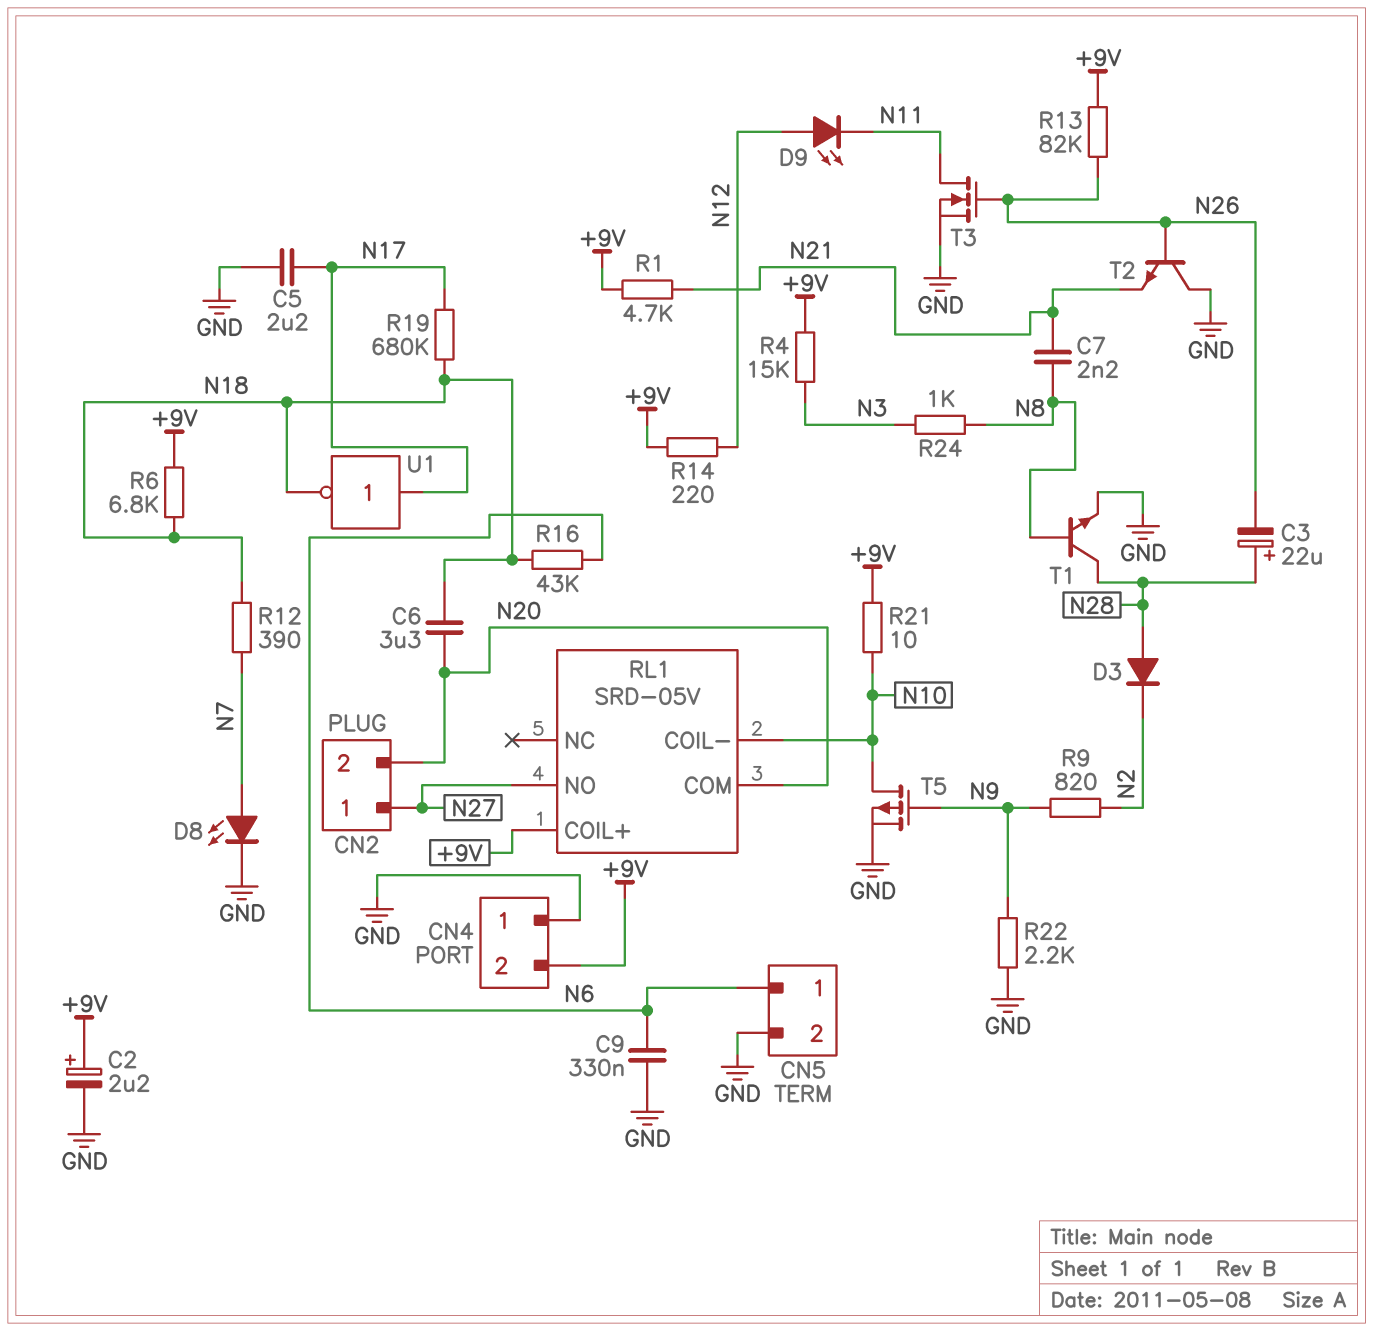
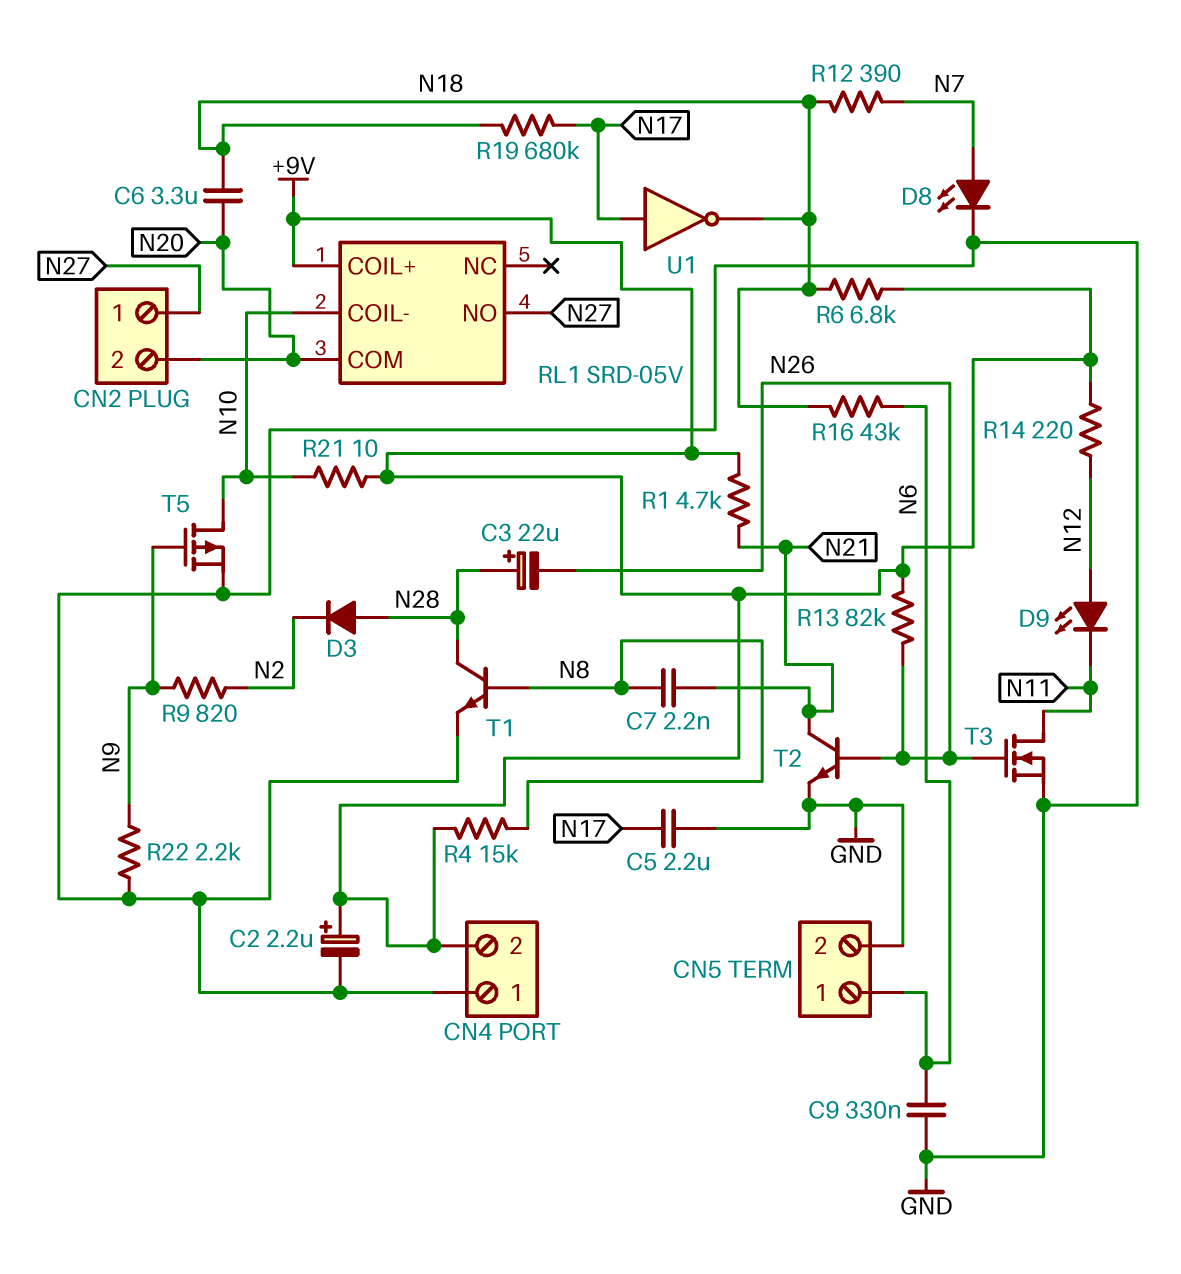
R4: 15k (+9V, N3) -> 15k (+9V, N8)
R24: 1k (N3, N8) -> none
T2: NPN (B N26, C GND, E N21) -> NPN (B N26, C N21, E GND)

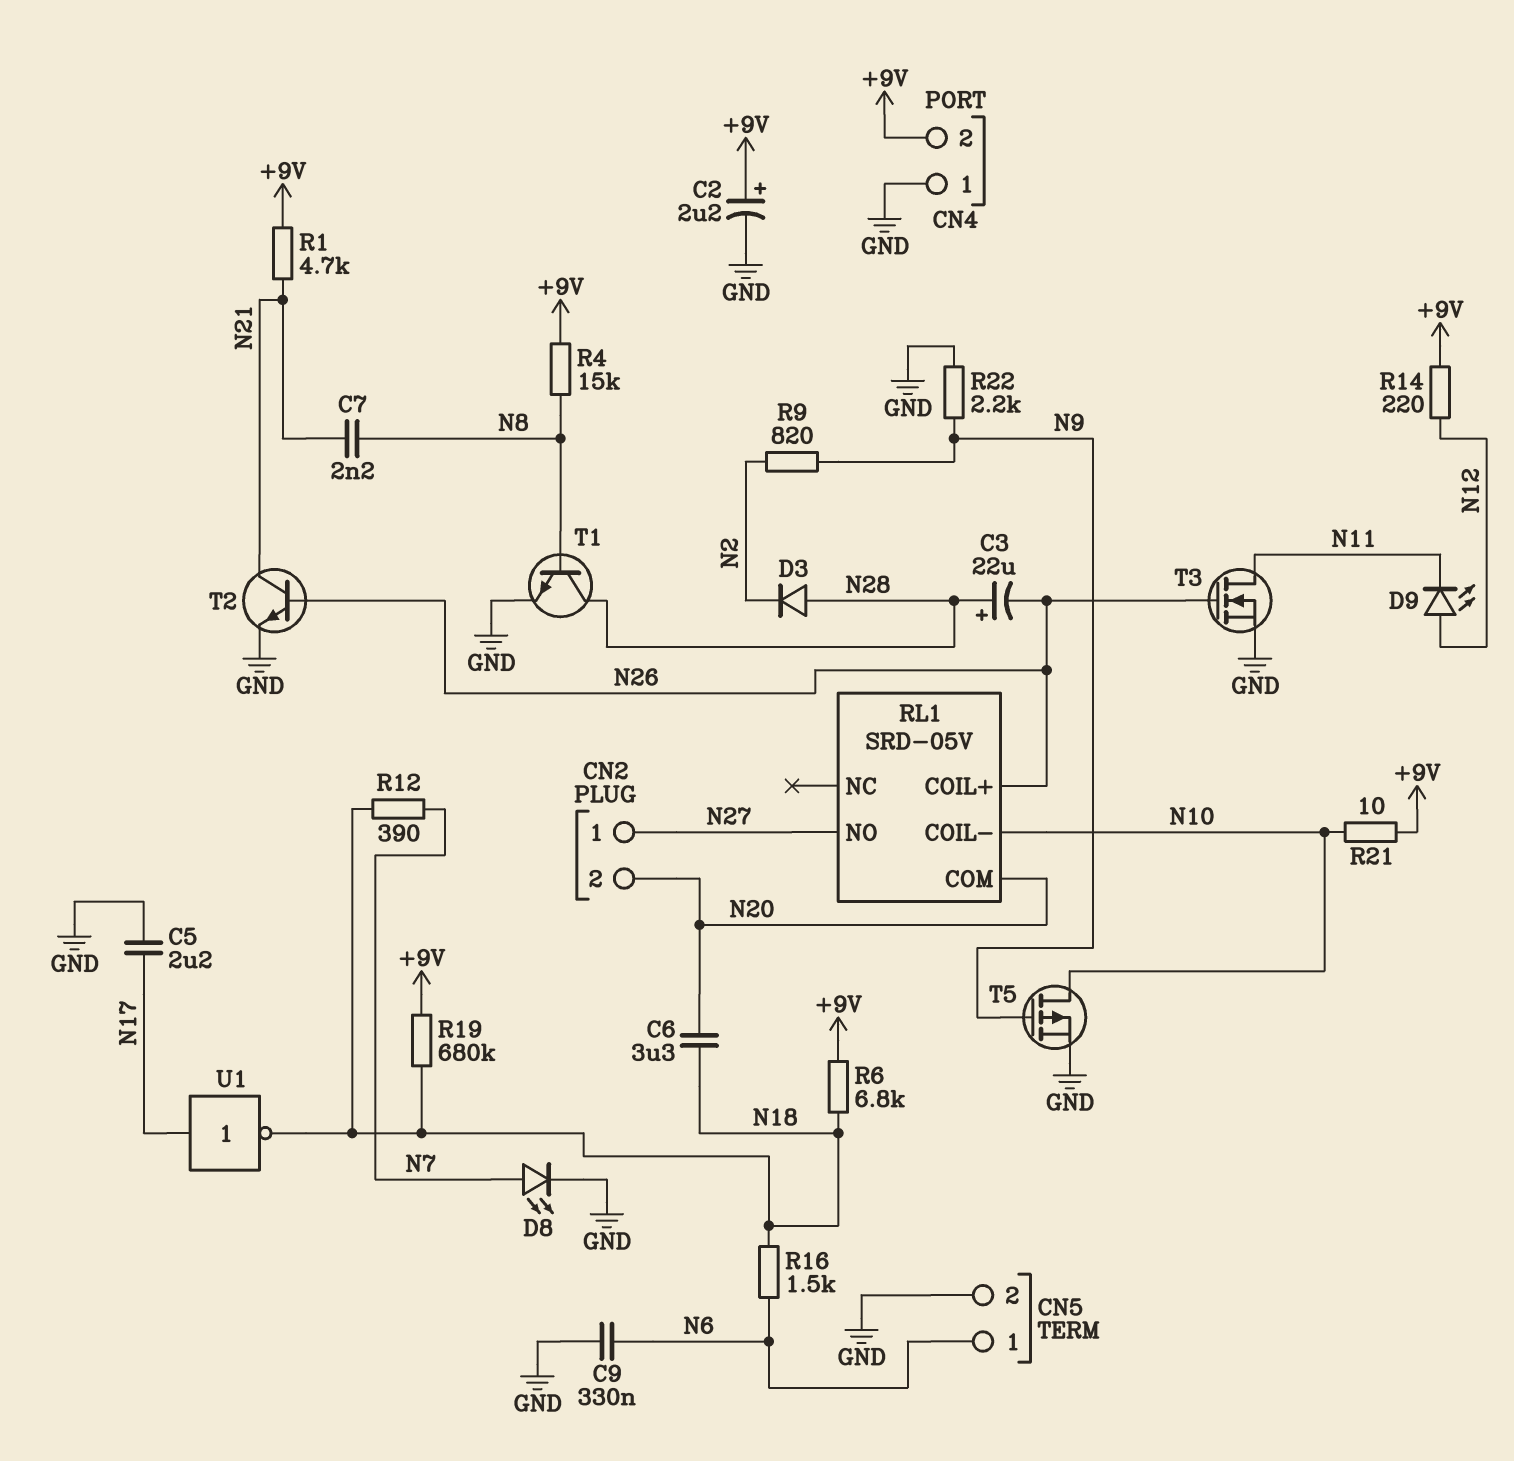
R13: 82k (+9V, N26) -> none
R16: 43k (N6, N18) -> 1.5k (N6, N18)
R19: 680k (N17, N18) -> 680k (+9V, N18)
RL1 pin COIL+: +9V -> N26

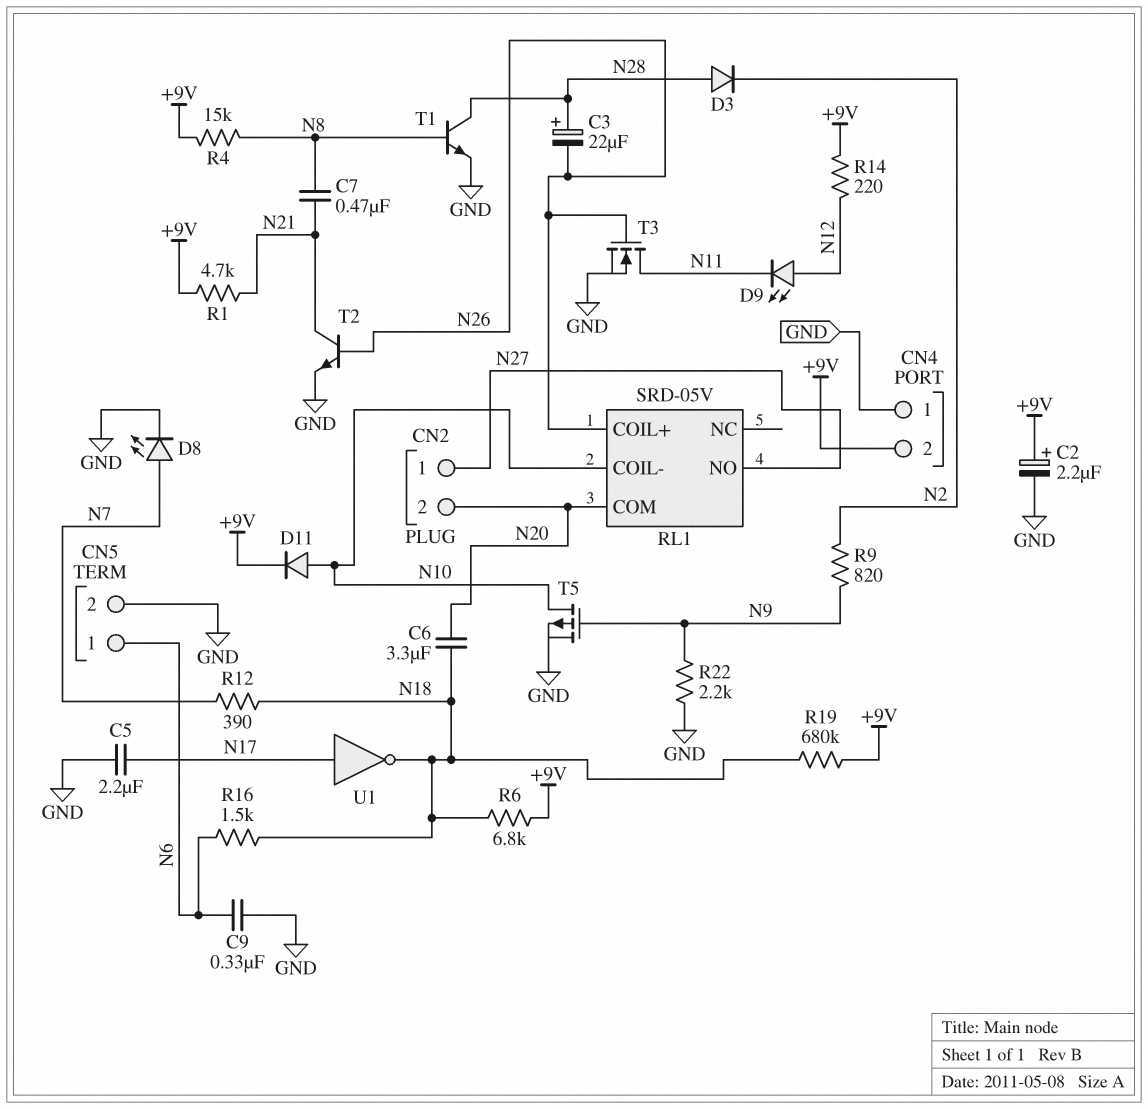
C7: 2.2nF (N8, N21) -> 470nF (N8, N21)
D11: none -> diode (A N10, K +9V)
R21: 10 (+9V, N10) -> none

